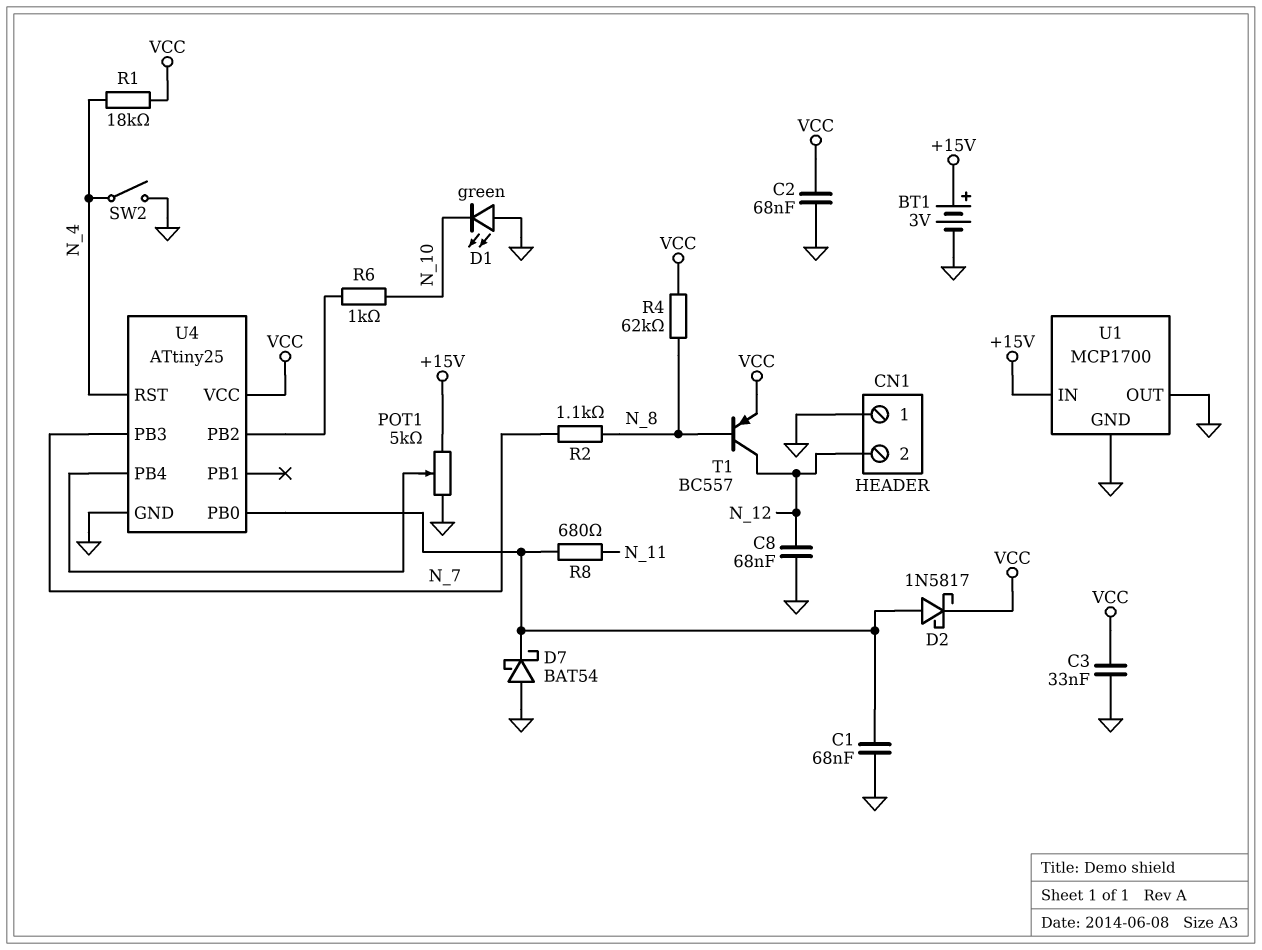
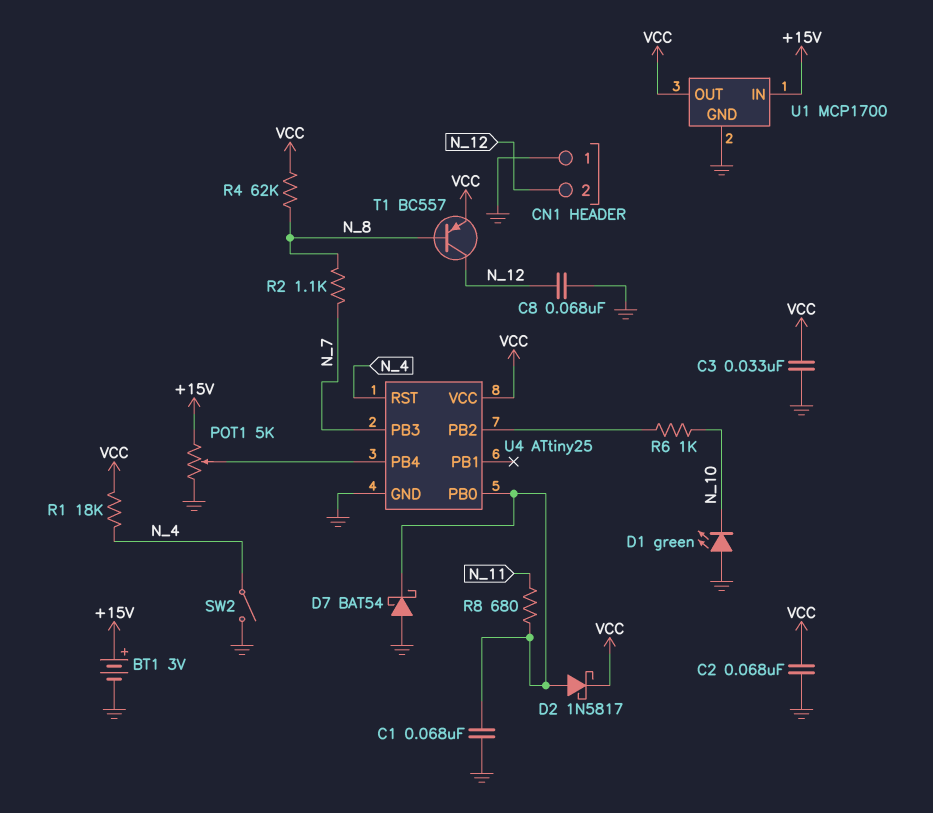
U1 pin OUT: GND -> VCC

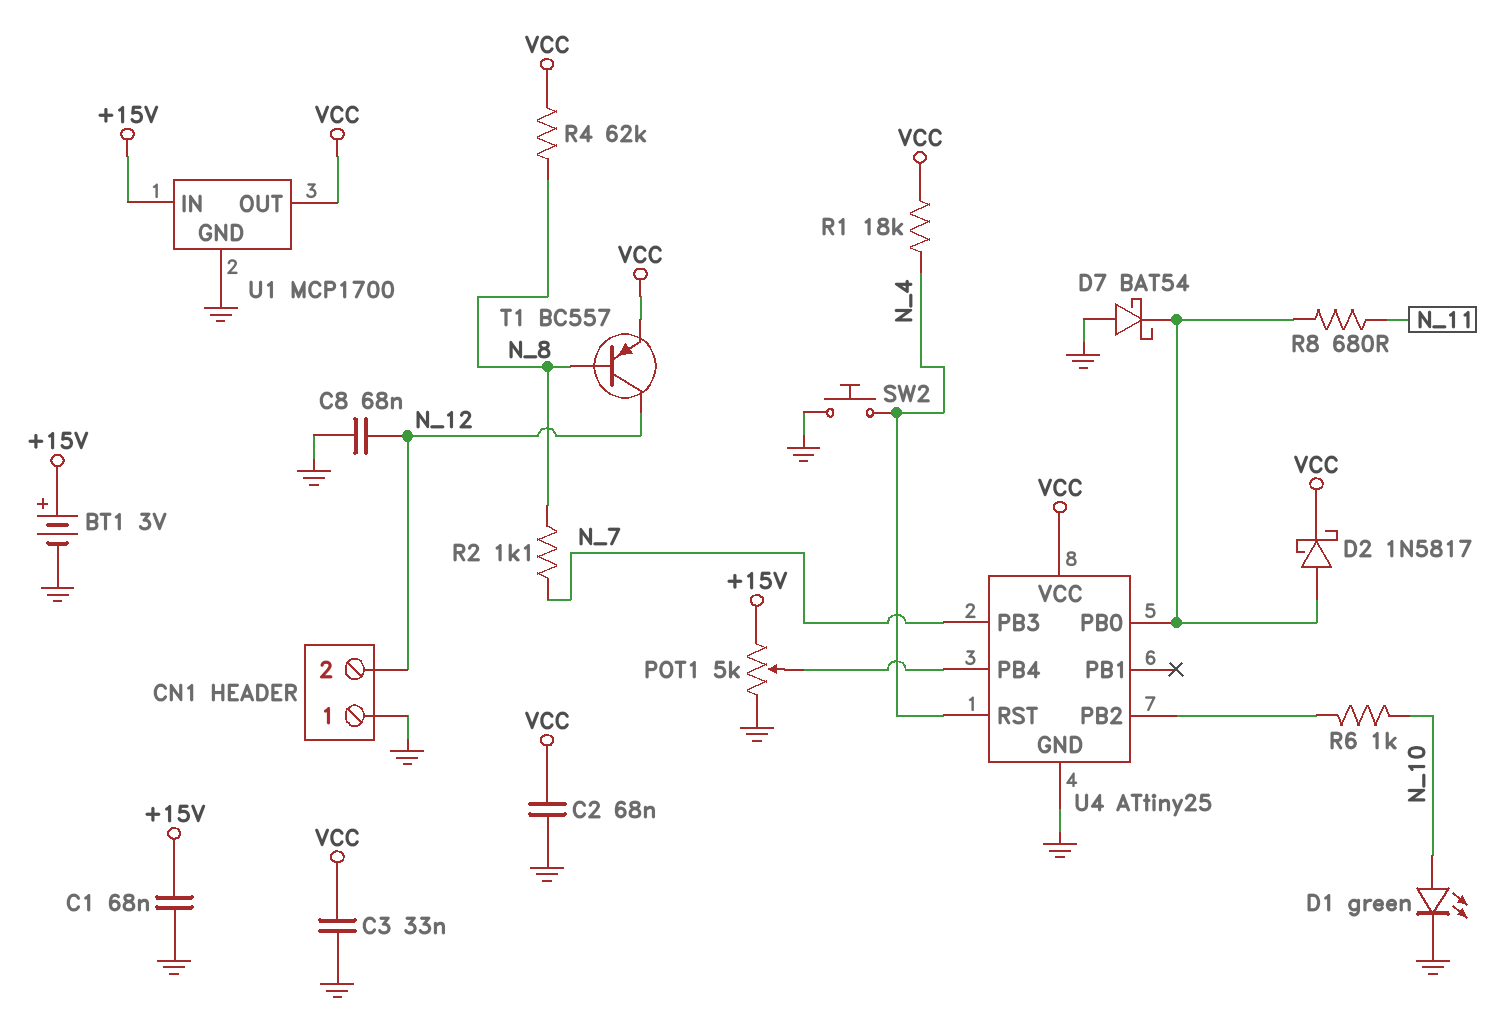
C1: 68nF (GND, U4/PB0) -> 68nF (+15V, GND)
D1: LED green (A GND, K N_10) -> LED green (A N_10, K GND)
SW2: switch (GND, N_4) -> button (GND, N_4)

